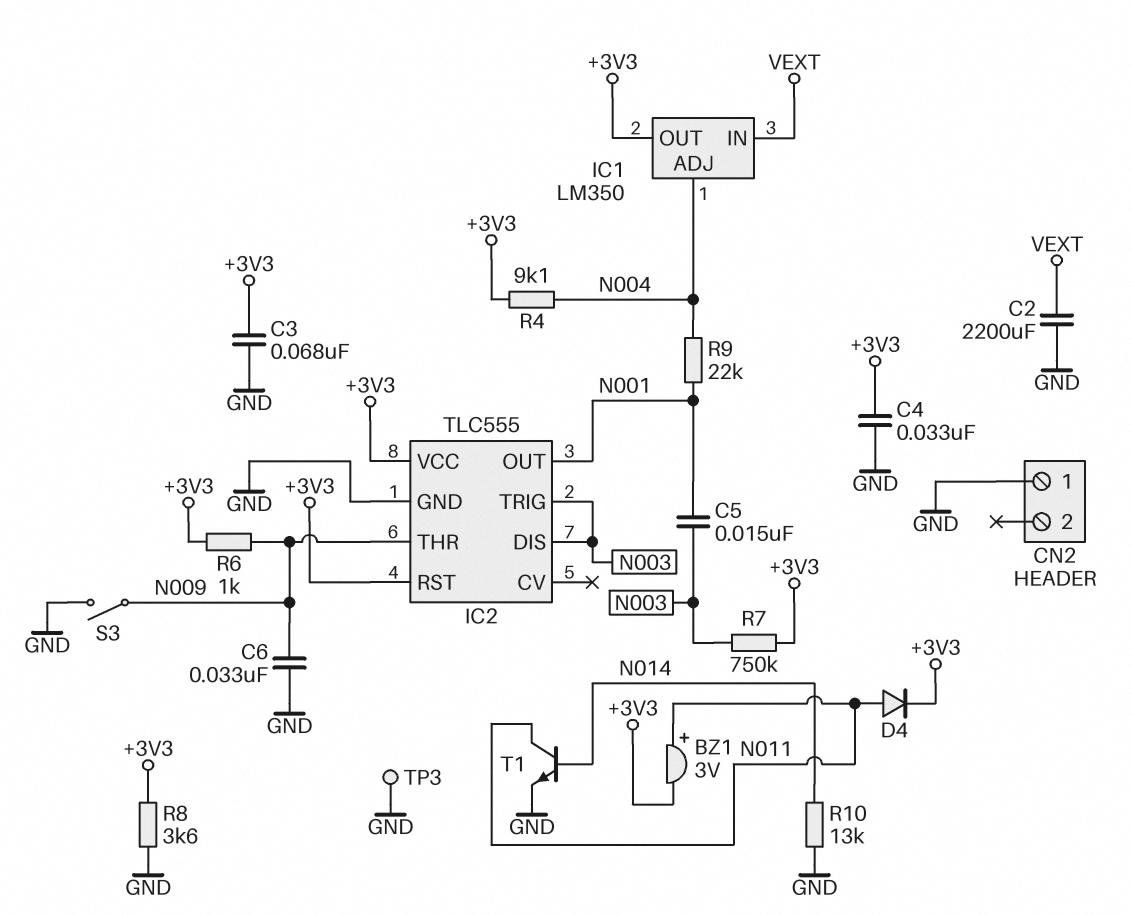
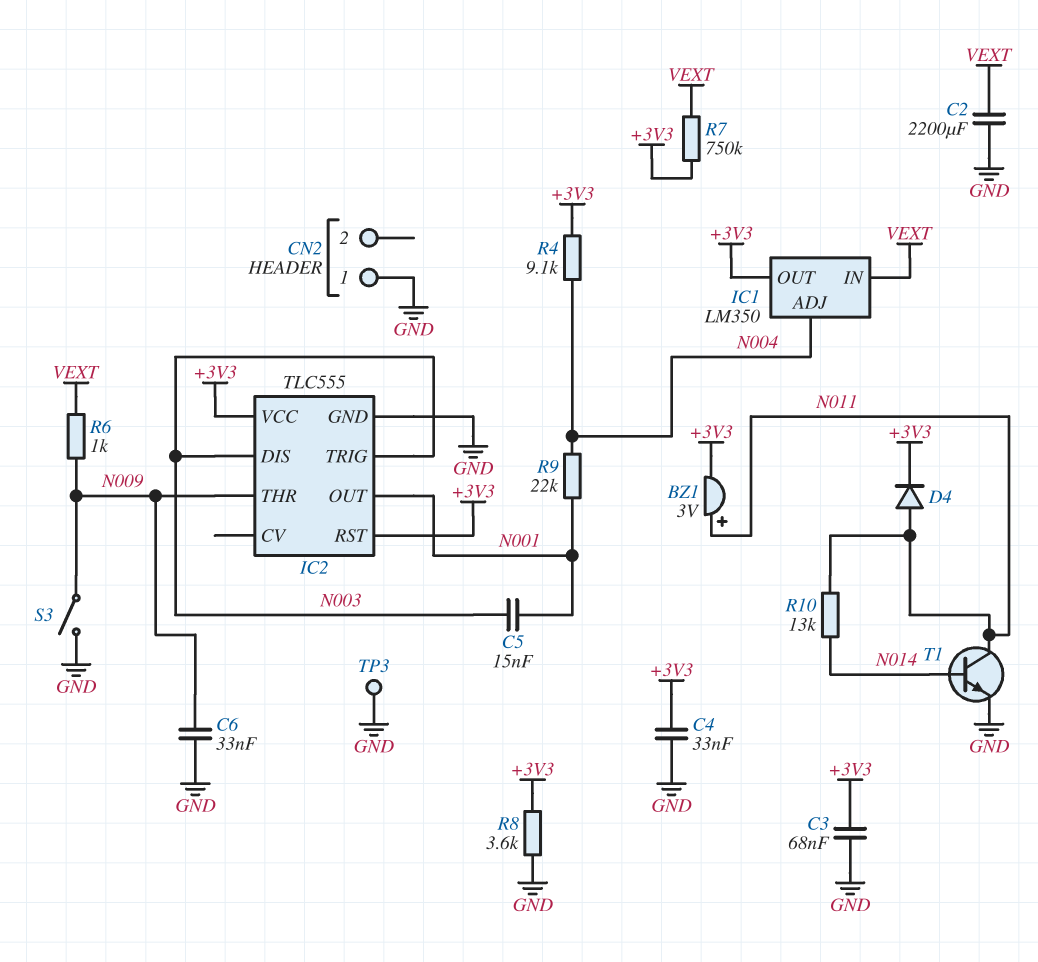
R6: 1k (+3V3, N009) -> 1k (N009, VEXT)
R7: 750k (+3V3, N003) -> 750k (+3V3, VEXT)
R10: 13k (GND, N014) -> 13k (N011, N014)

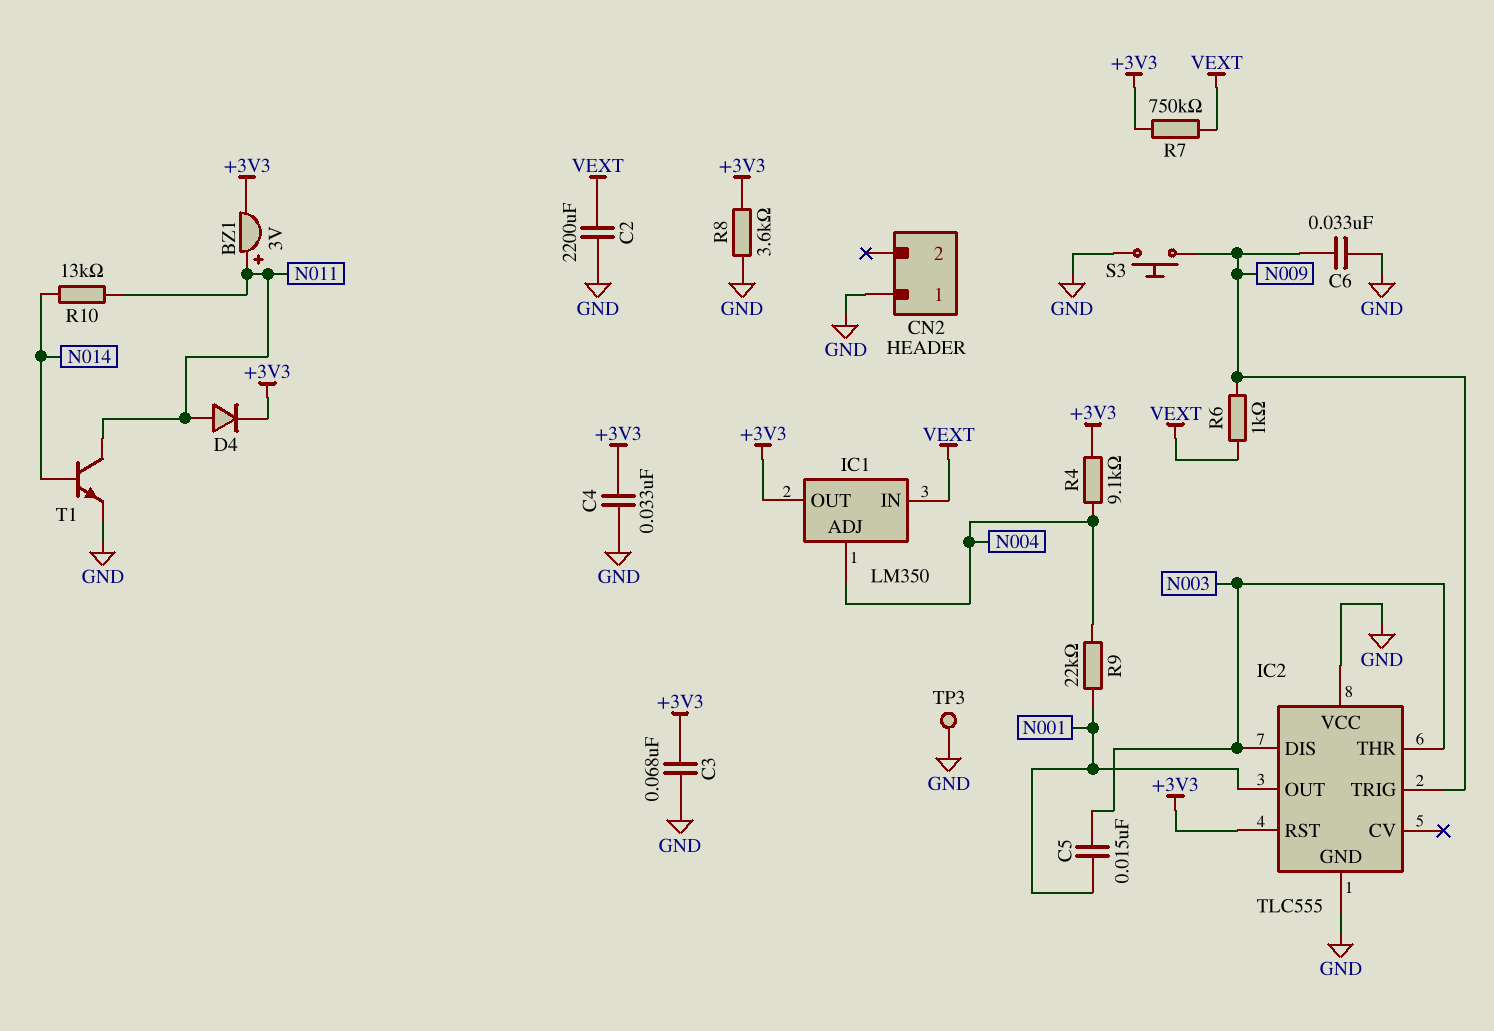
IC2 pin THR: N009 -> N003
IC2 pin TRIG: N003 -> N009
IC2 pin VCC: +3V3 -> GND
S3: switch (GND, N009) -> button (GND, N009)

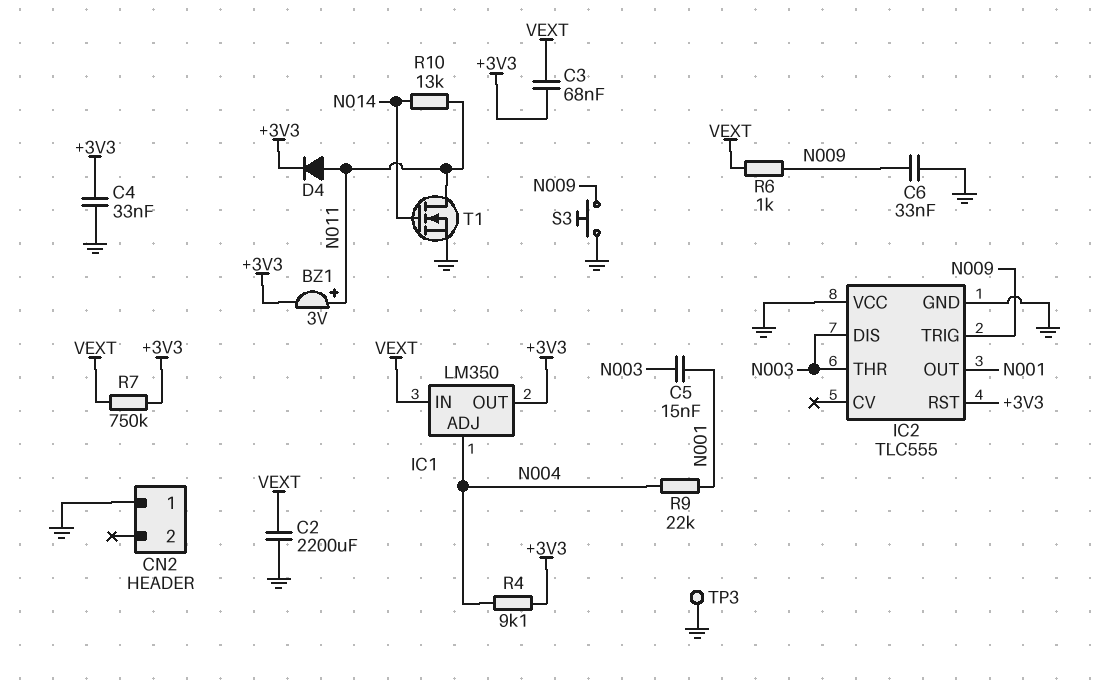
C3: 68nF (+3V3, GND) -> 68nF (+3V3, VEXT)
R8: 3.6k (+3V3, GND) -> none
T1: NPN (B N014, C N011, E GND) -> NMOS (G N014, D N011, S GND)

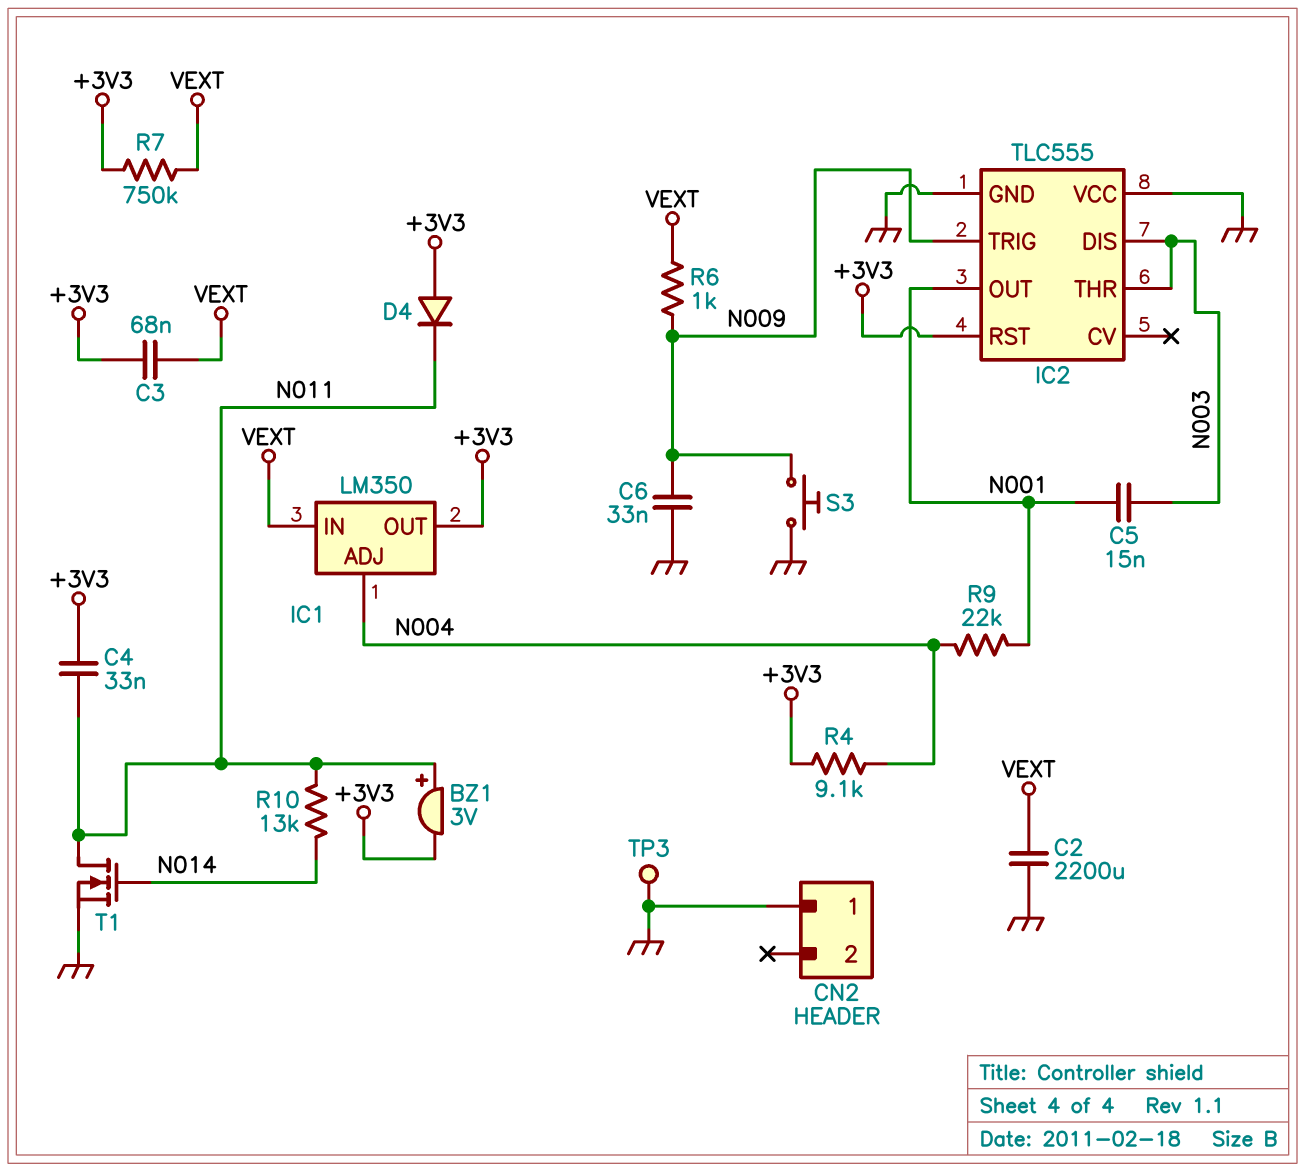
C4: 33nF (+3V3, GND) -> 33nF (+3V3, N011)
D4: diode (A N011, K +3V3) -> diode (A +3V3, K N011)

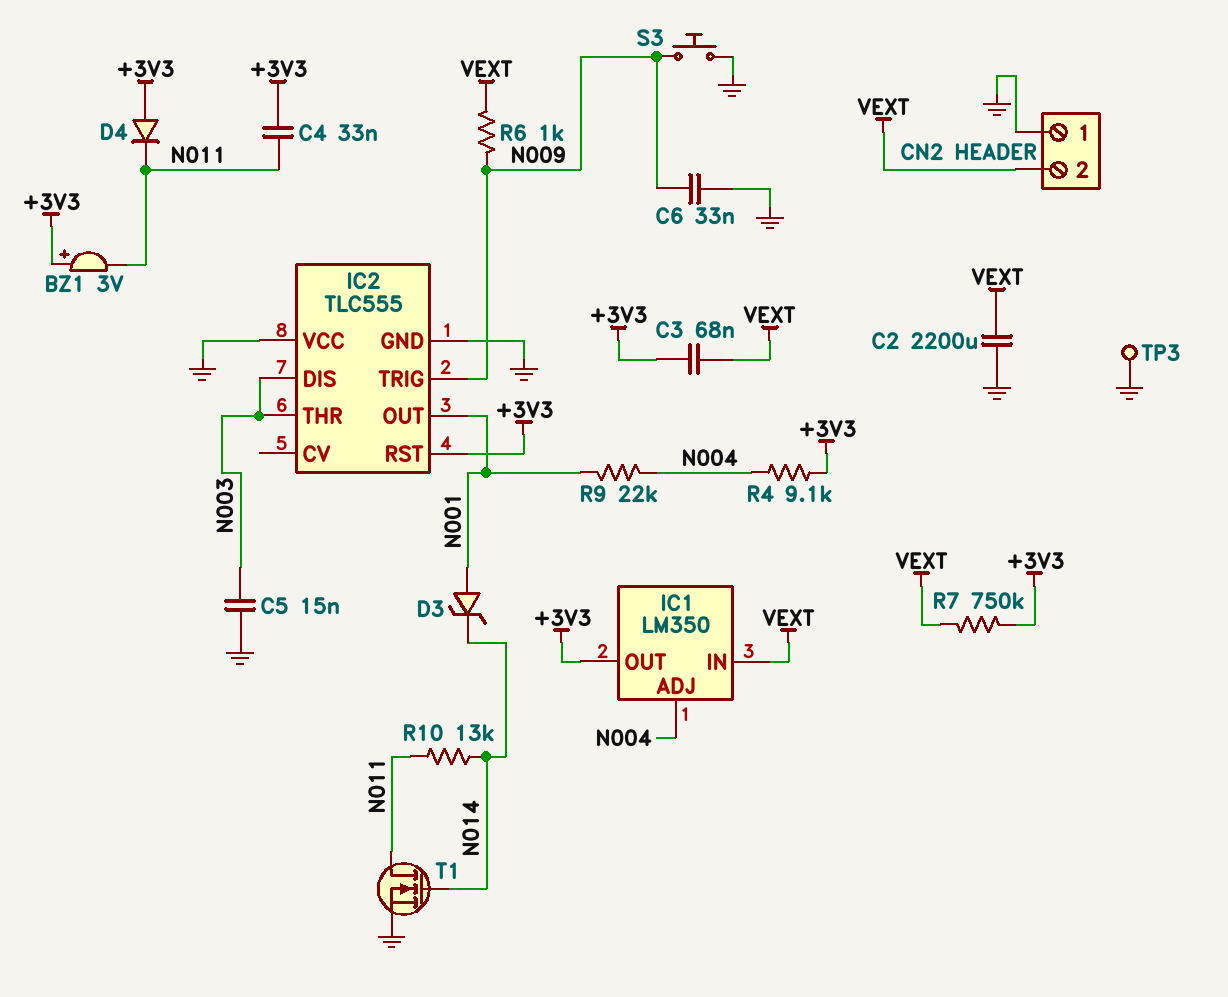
BZ1: buzzer 3V (plus N011, minus +3V3) -> buzzer 3V (plus +3V3, minus N011)
C5: 15nF (N001, N003) -> 15nF (GND, N003)
CN2 pin 2: none -> VEXT
D3: none -> zener (A N001, K N014)

